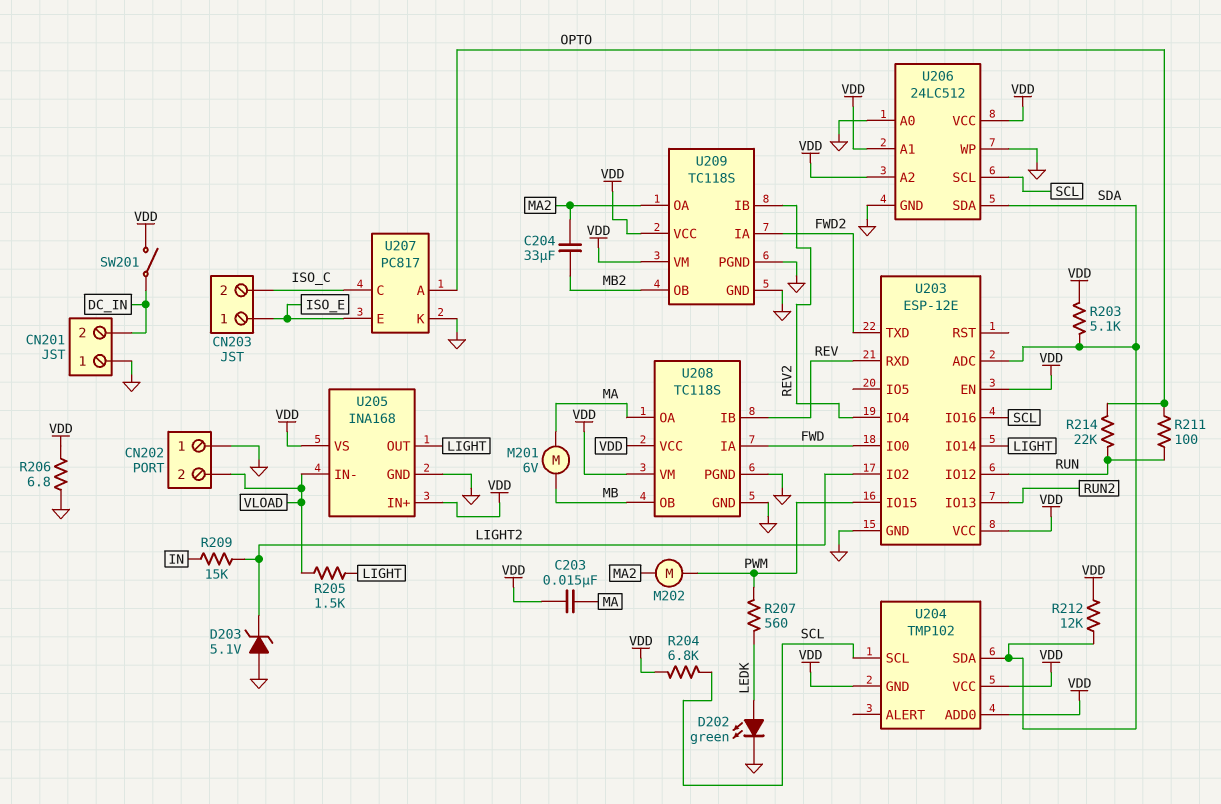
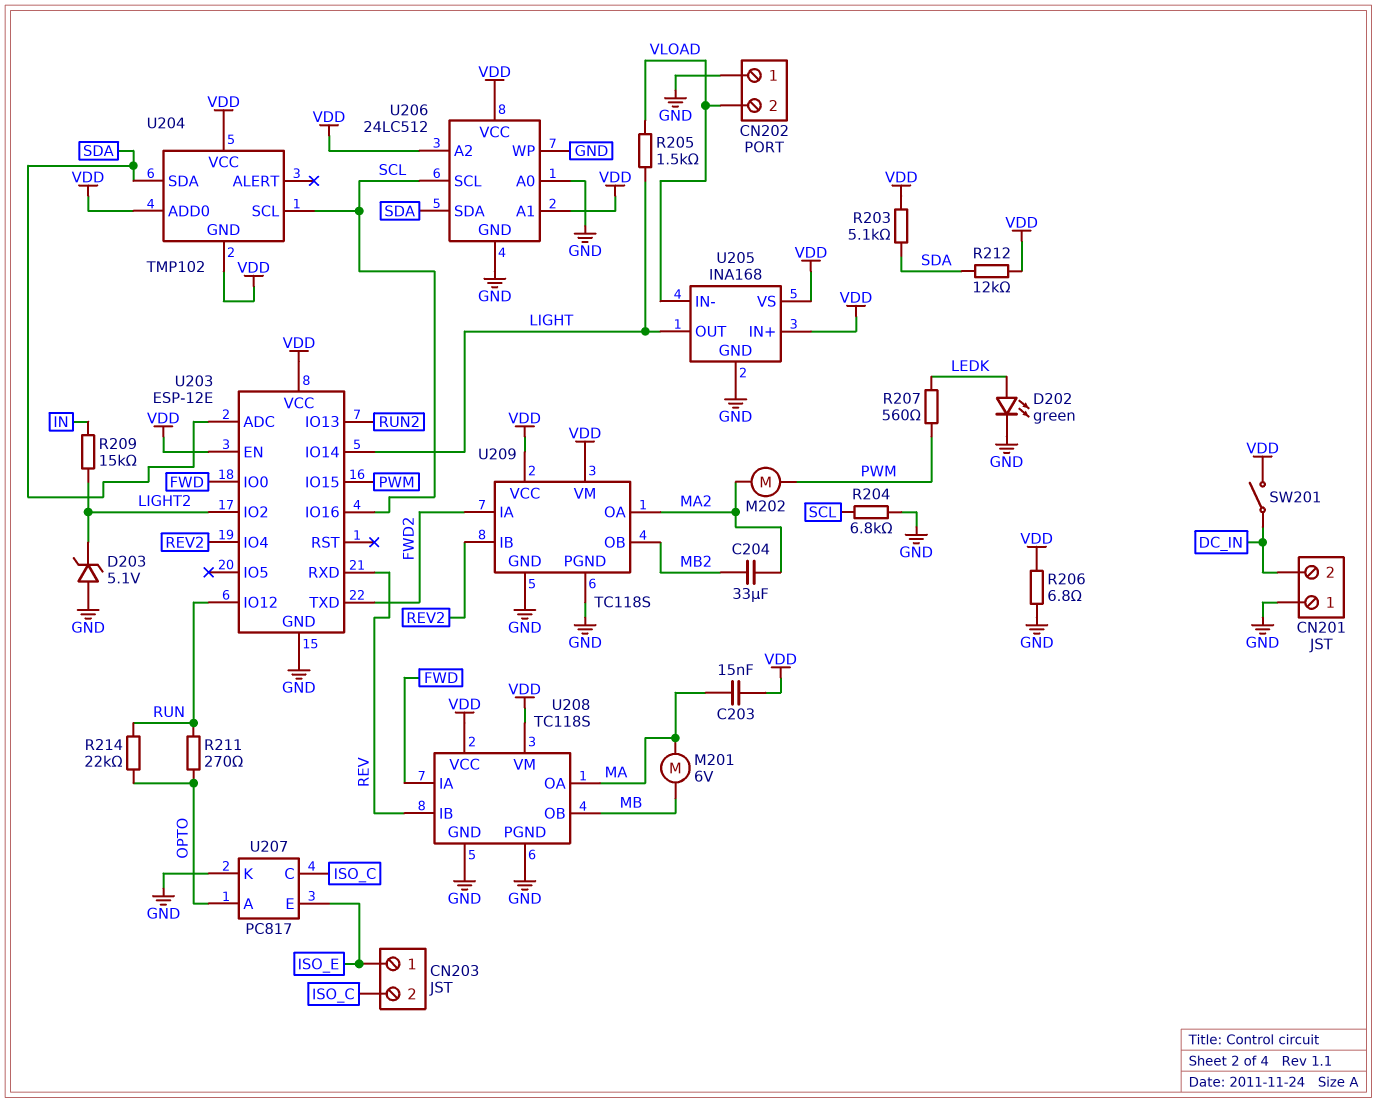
R204: 6.8k (SCL, VDD) -> 6.8k (GND, SCL)
R211: 100 (OPTO, RUN) -> 270 (OPTO, RUN)

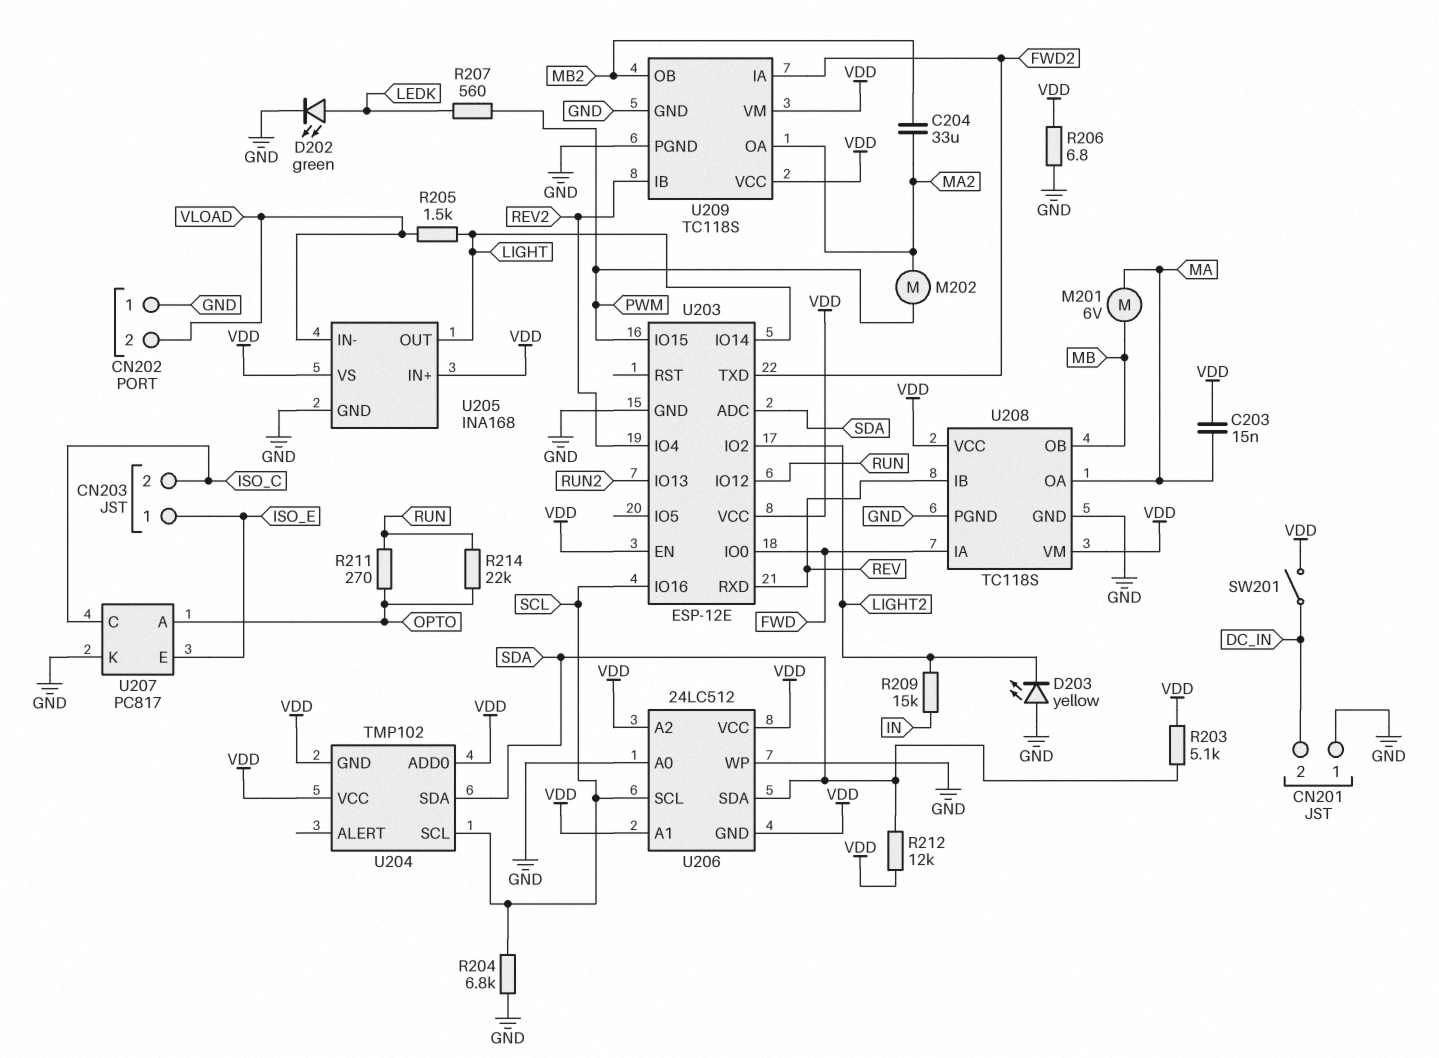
D203: zener 5.1V (A GND, K LIGHT2) -> LED yellow (A GND, K LIGHT2)
U206 pin GND: GND -> VDD

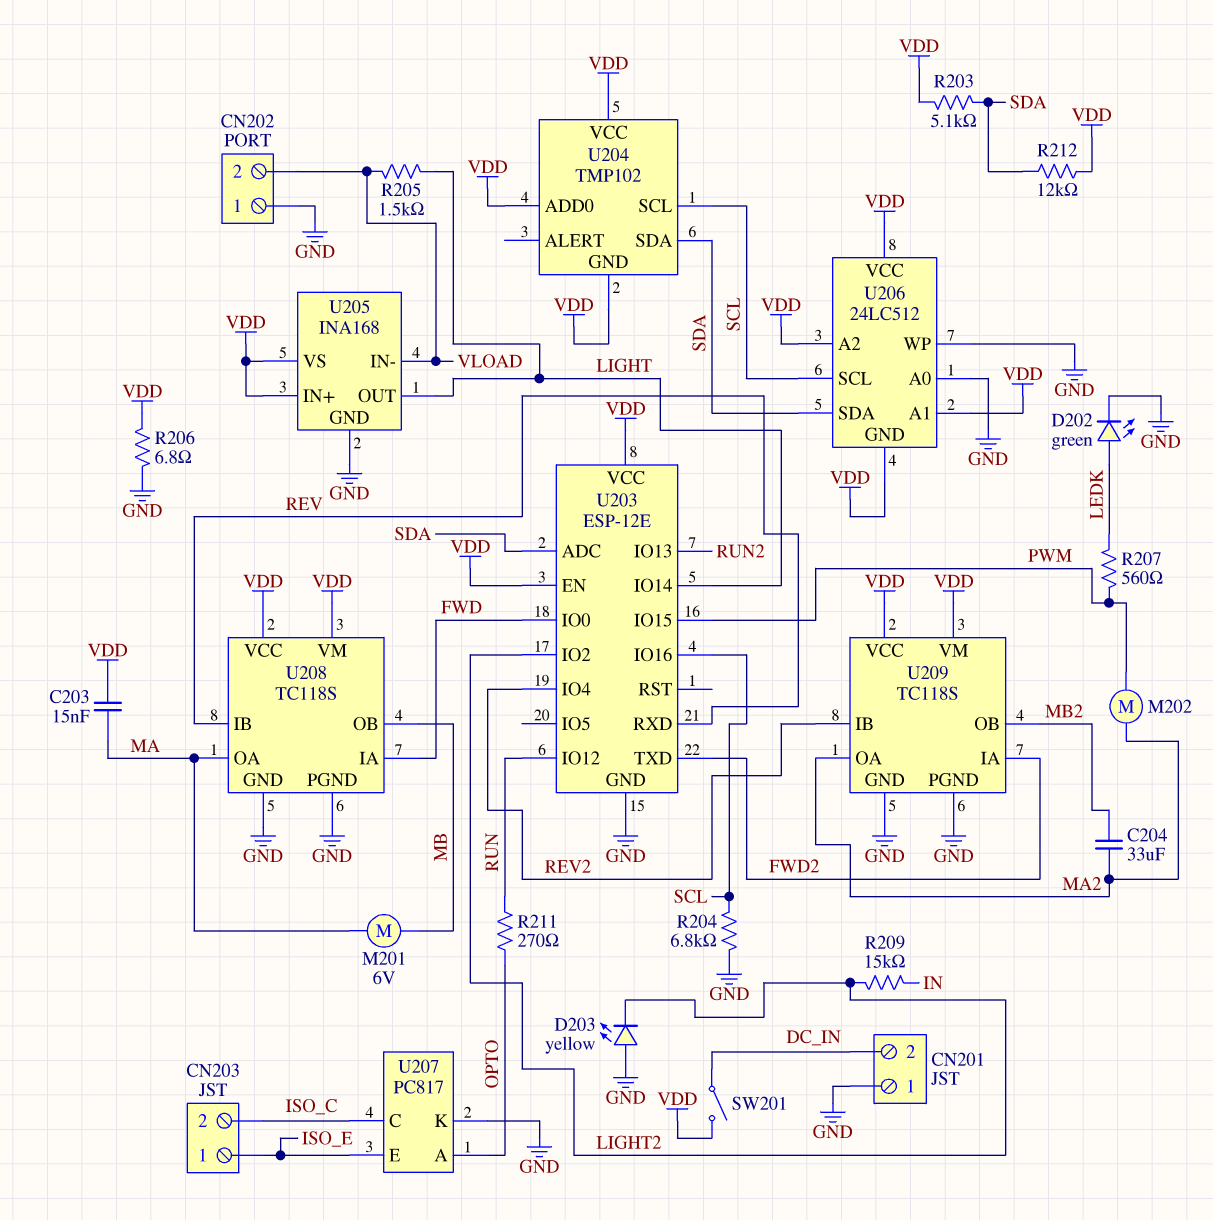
R214: 22k (OPTO, RUN) -> none

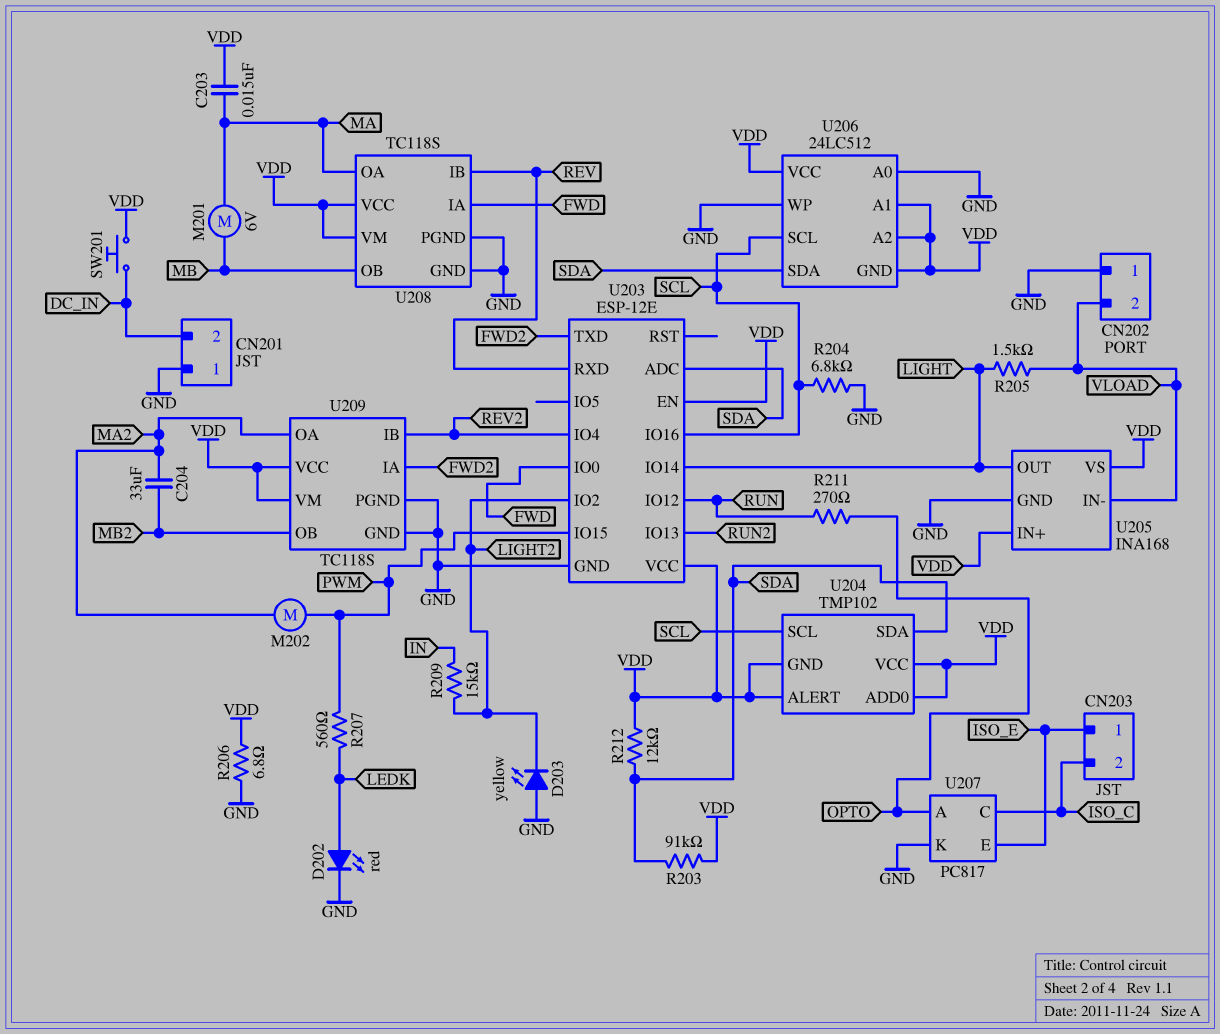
D202: LED green (A LEDK, K GND) -> LED red (A LEDK, K GND)
R203: 5.1k (SDA, VDD) -> 91k (SDA, VDD)
SW201: switch (DC_IN, VDD) -> button (DC_IN, VDD)
U204 pin ALERT: none -> VDD

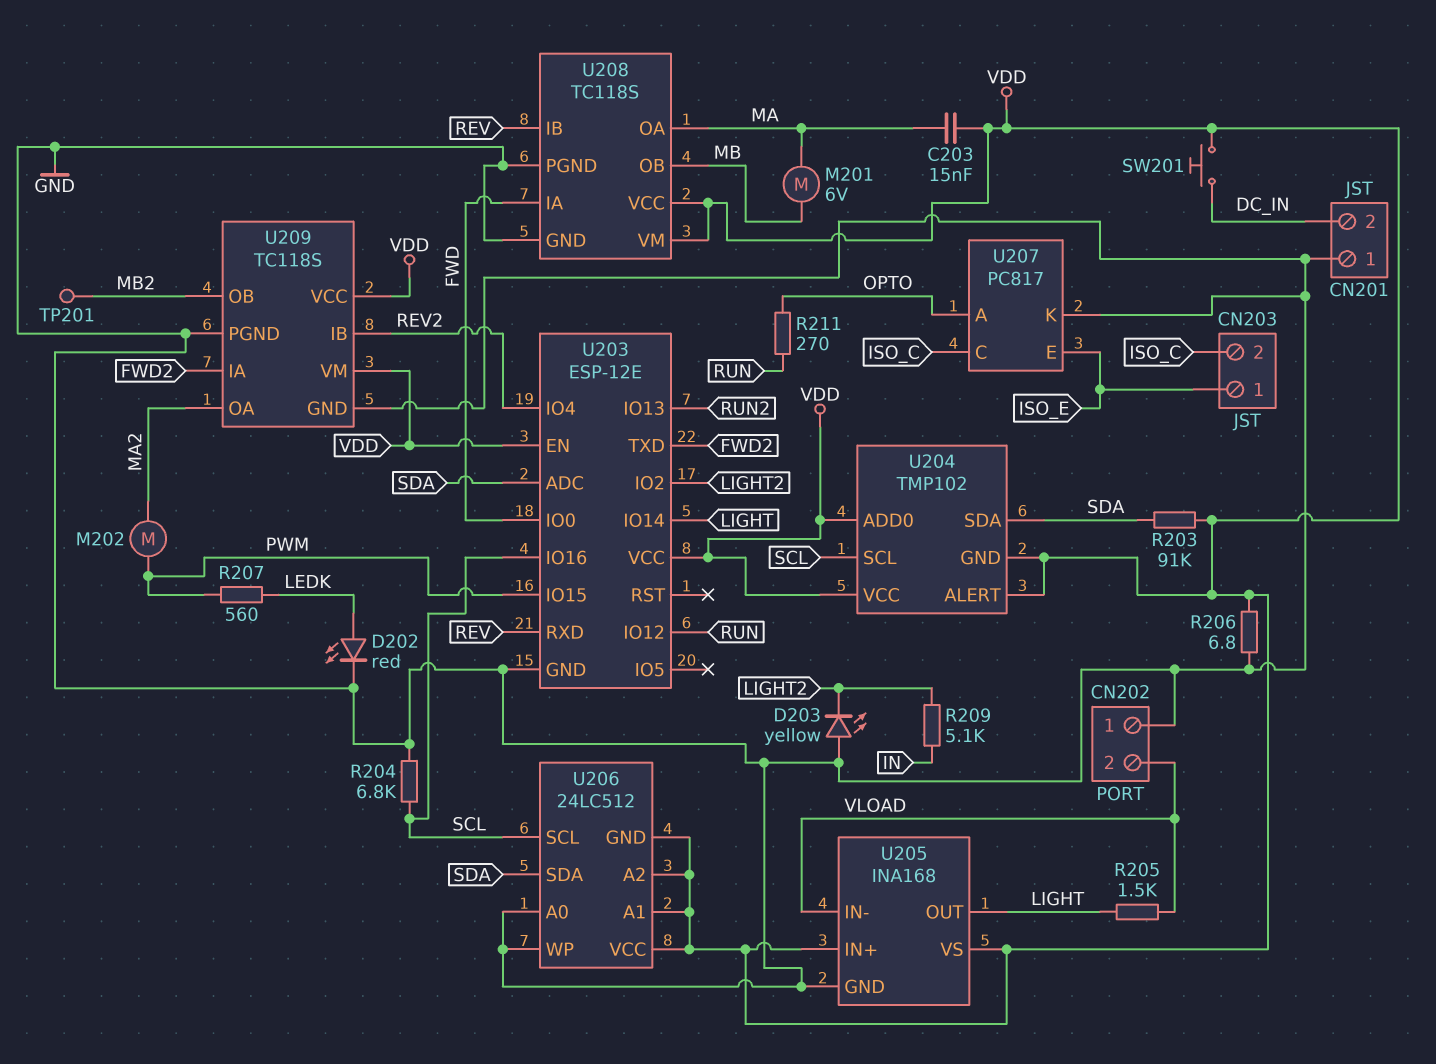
C204: 33uF (MA2, MB2) -> none
R209: 15k (IN, LIGHT2) -> 5.1k (IN, LIGHT2)
R212: 12k (SDA, VDD) -> none
TP201: none -> test point (MB2)

